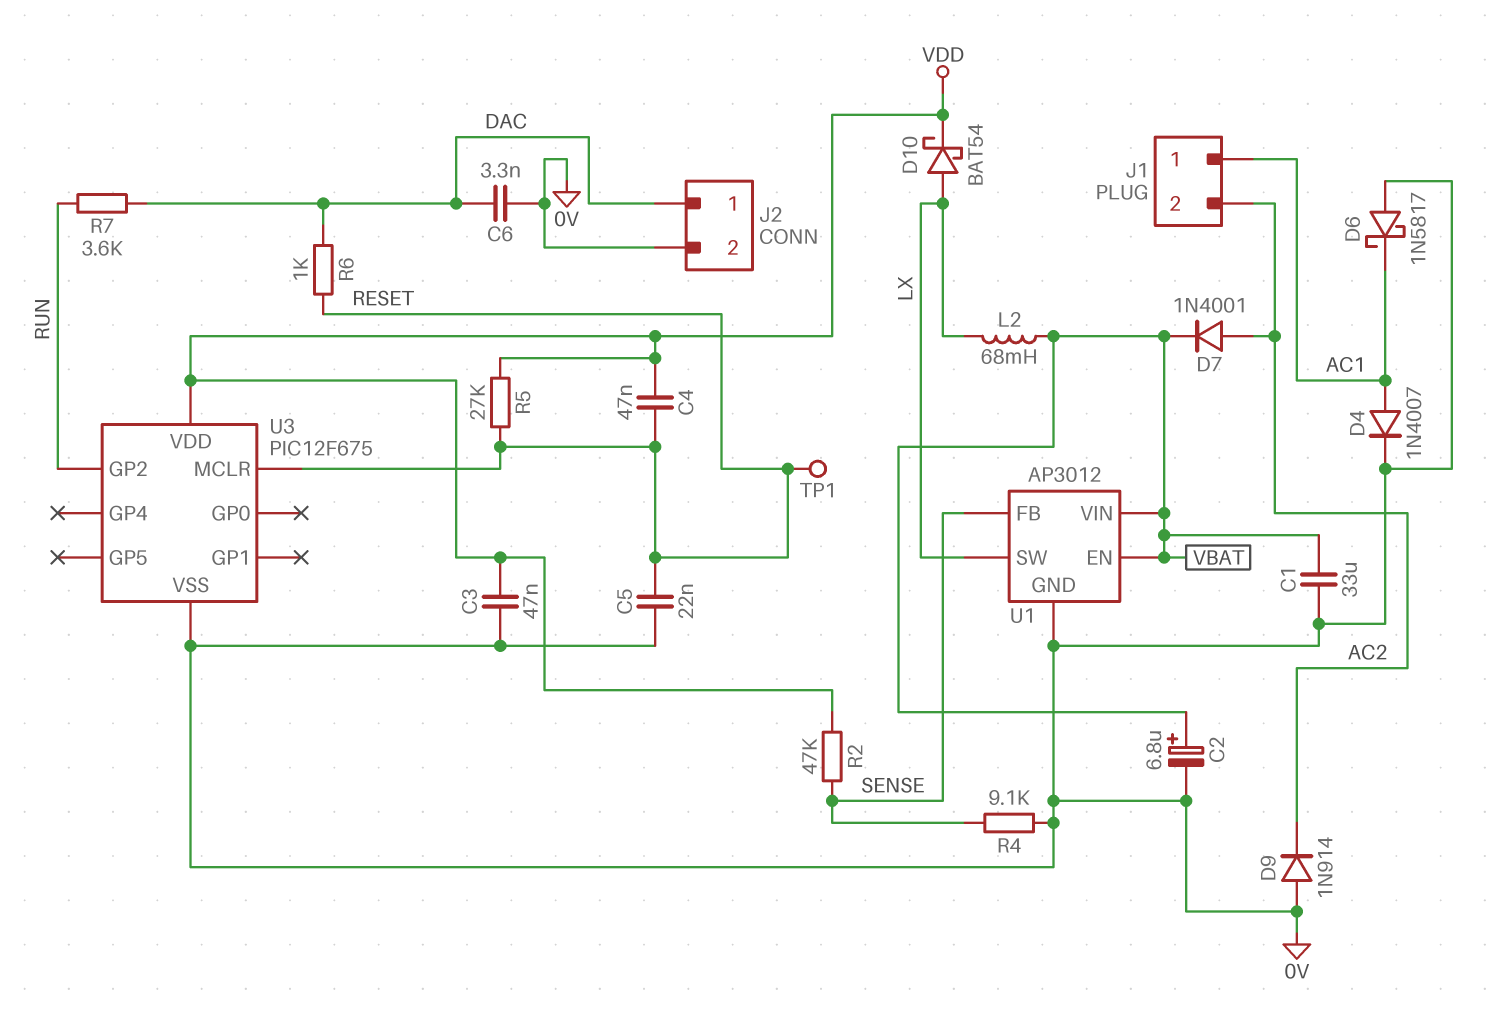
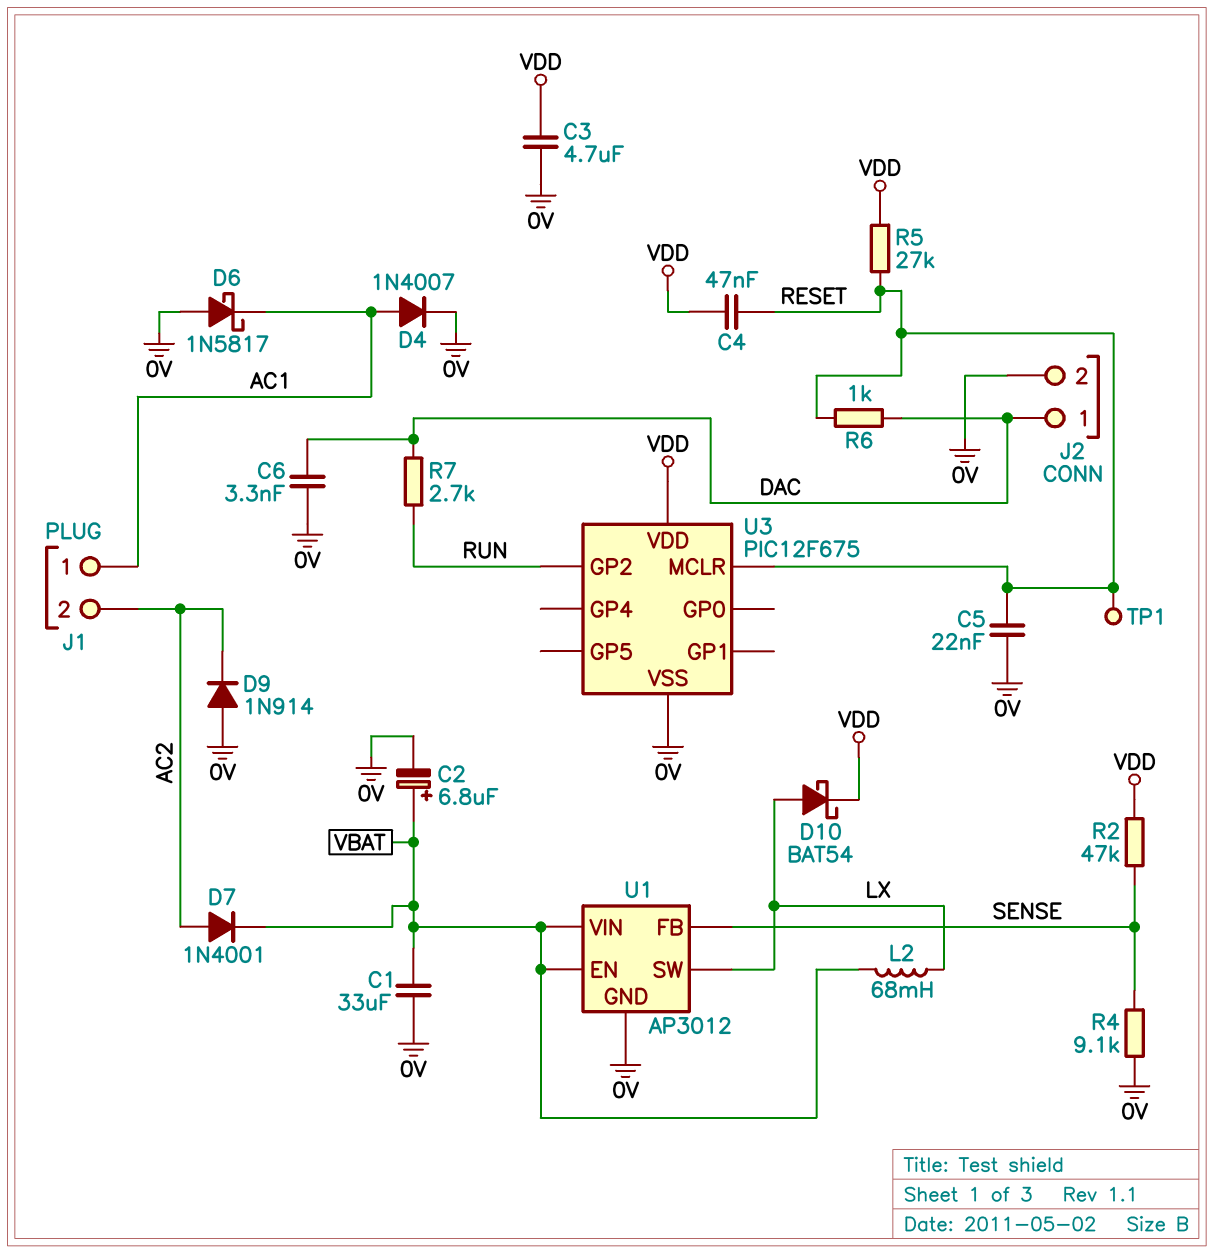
C3: 47nF (0V, VDD) -> 4.7uF (0V, VDD)
R7: 3.6k (DAC, RUN) -> 2.7k (DAC, RUN)

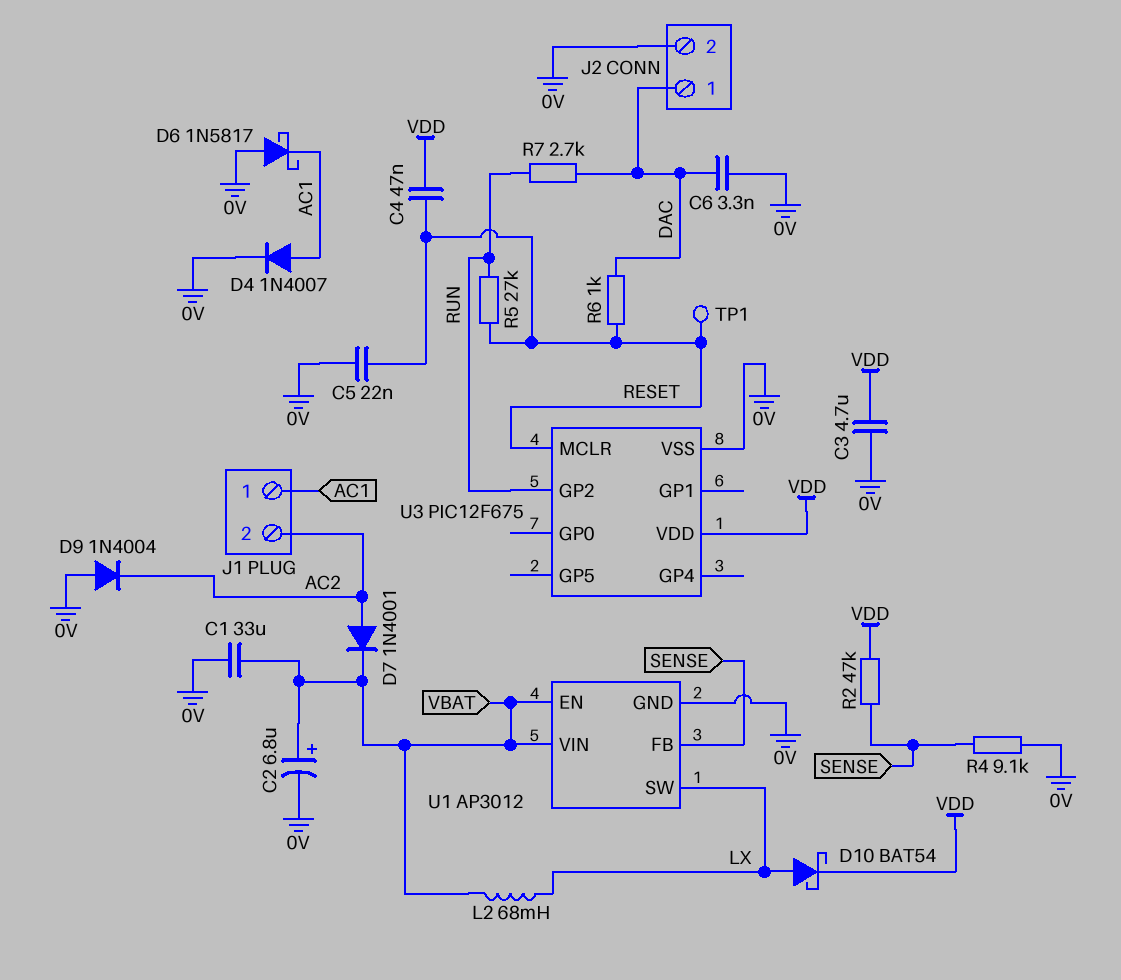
D9: diode 1N914 (A 0V, K AC2) -> diode 1N4004 (A 0V, K AC2)
R5: 27k (RESET, VDD) -> 27k (RESET, RUN)

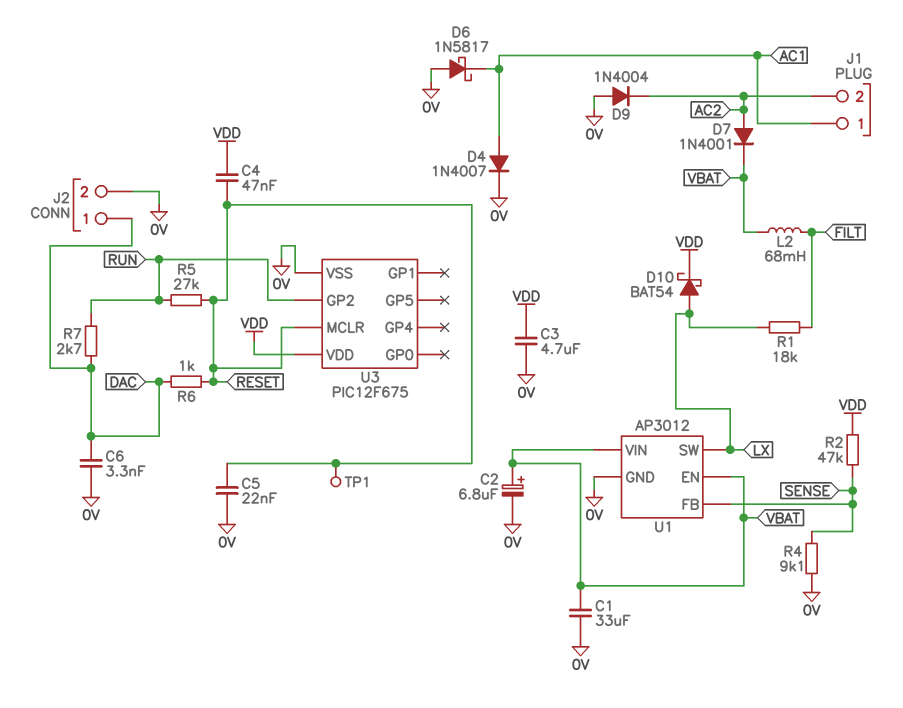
L2: 68mH (LX, VBAT) -> 68mH (FILT, VBAT)
R1: none -> 18k (FILT, LX)

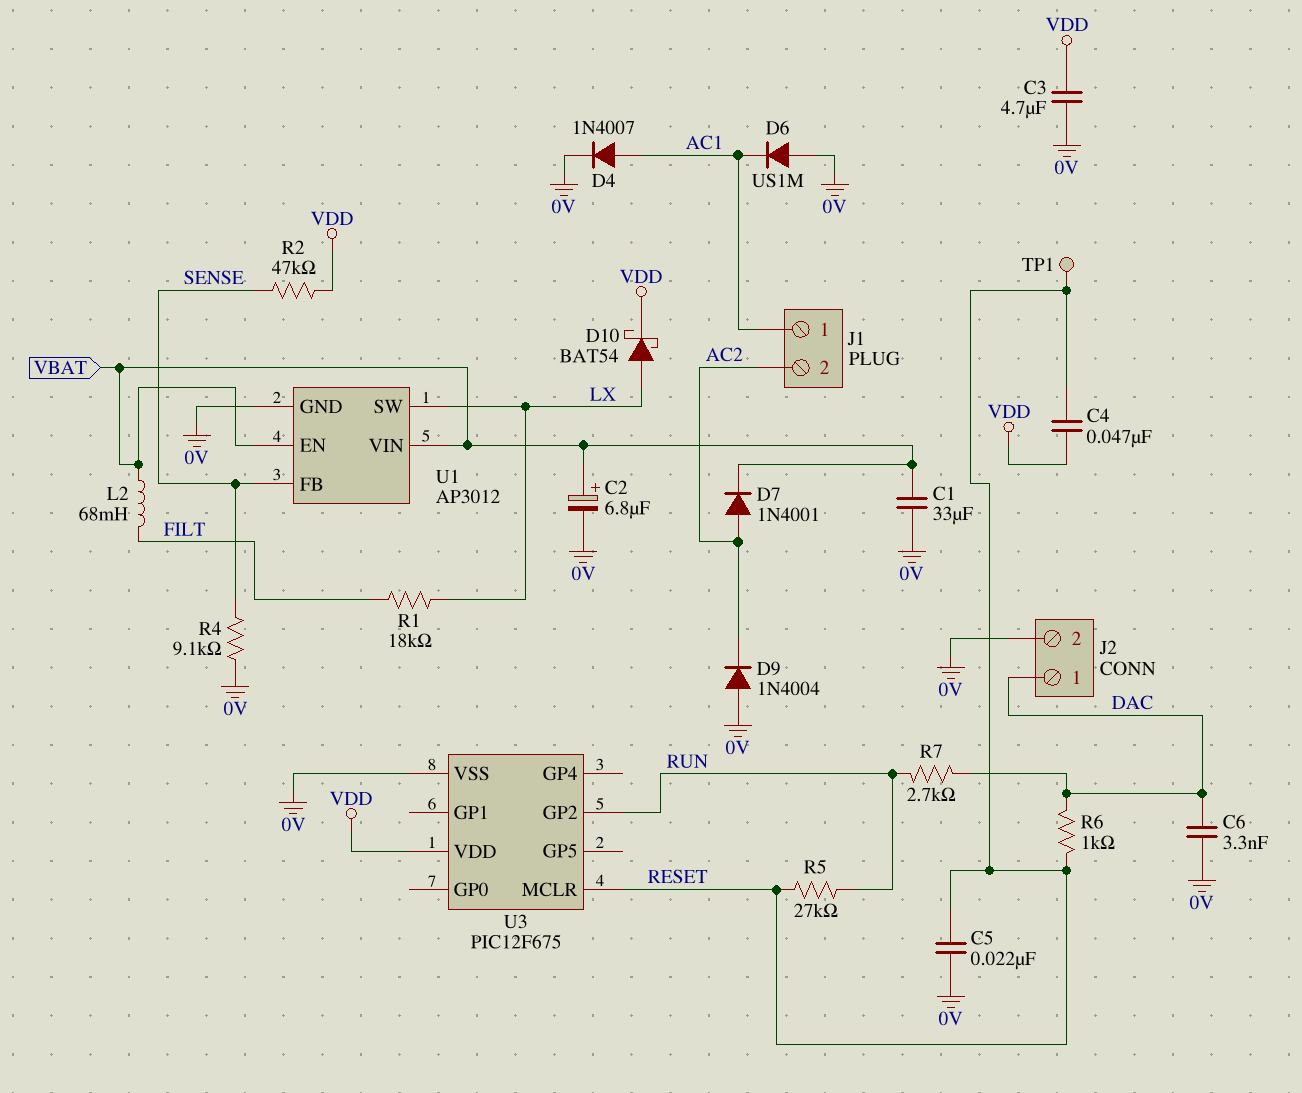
D6: schottky 1N5817 (A 0V, K AC1) -> diode US1M (A 0V, K AC1)

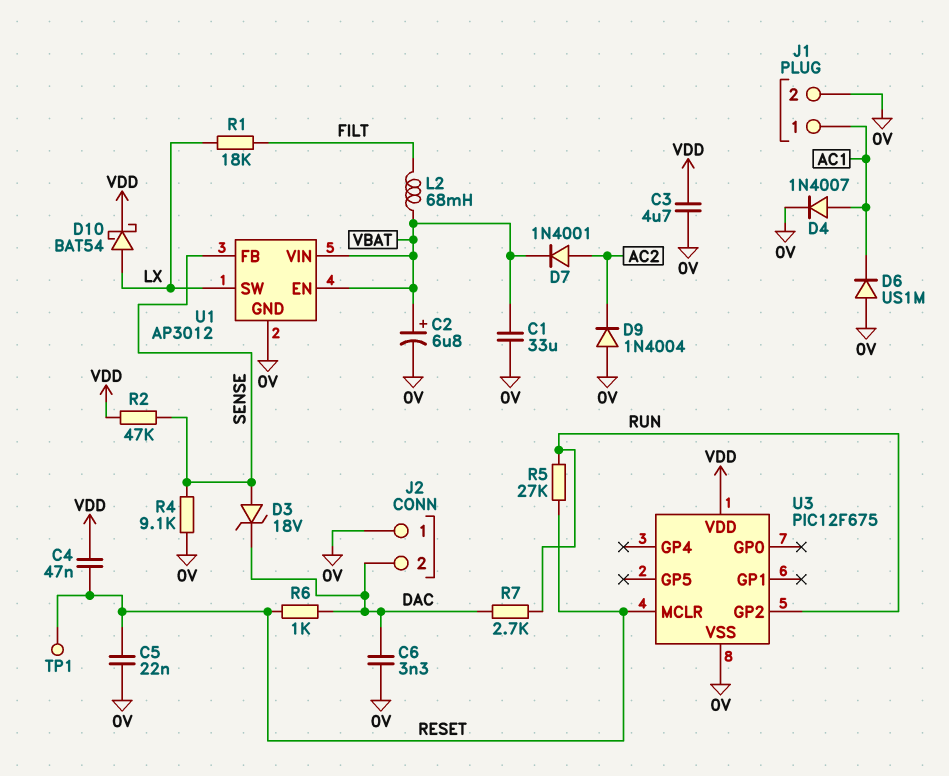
D3: none -> zener 18V (A SENSE, K DAC)
J1 pin 2: AC2 -> 0V
J2 pin 1: DAC -> 0V
J2 pin 2: 0V -> DAC

